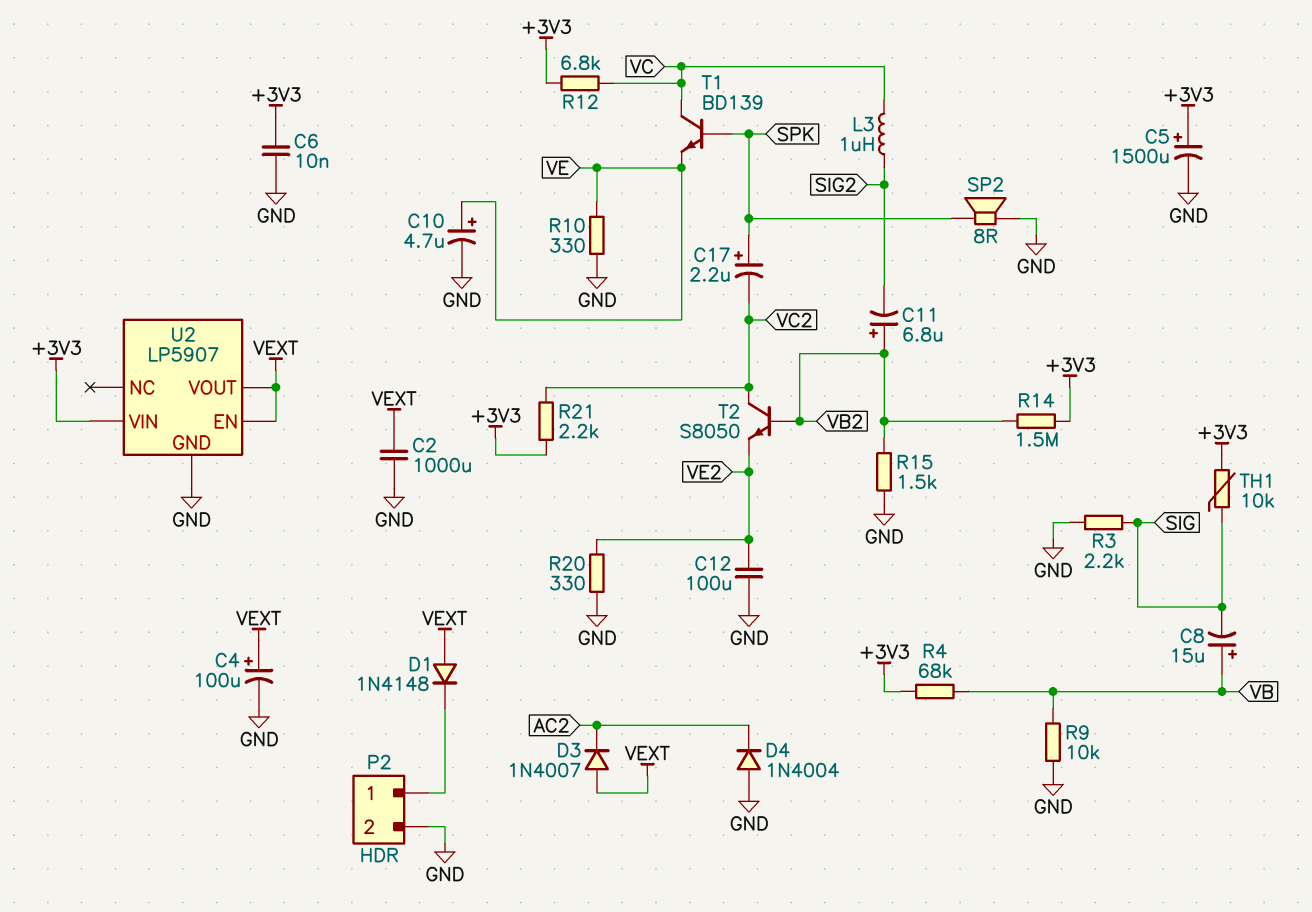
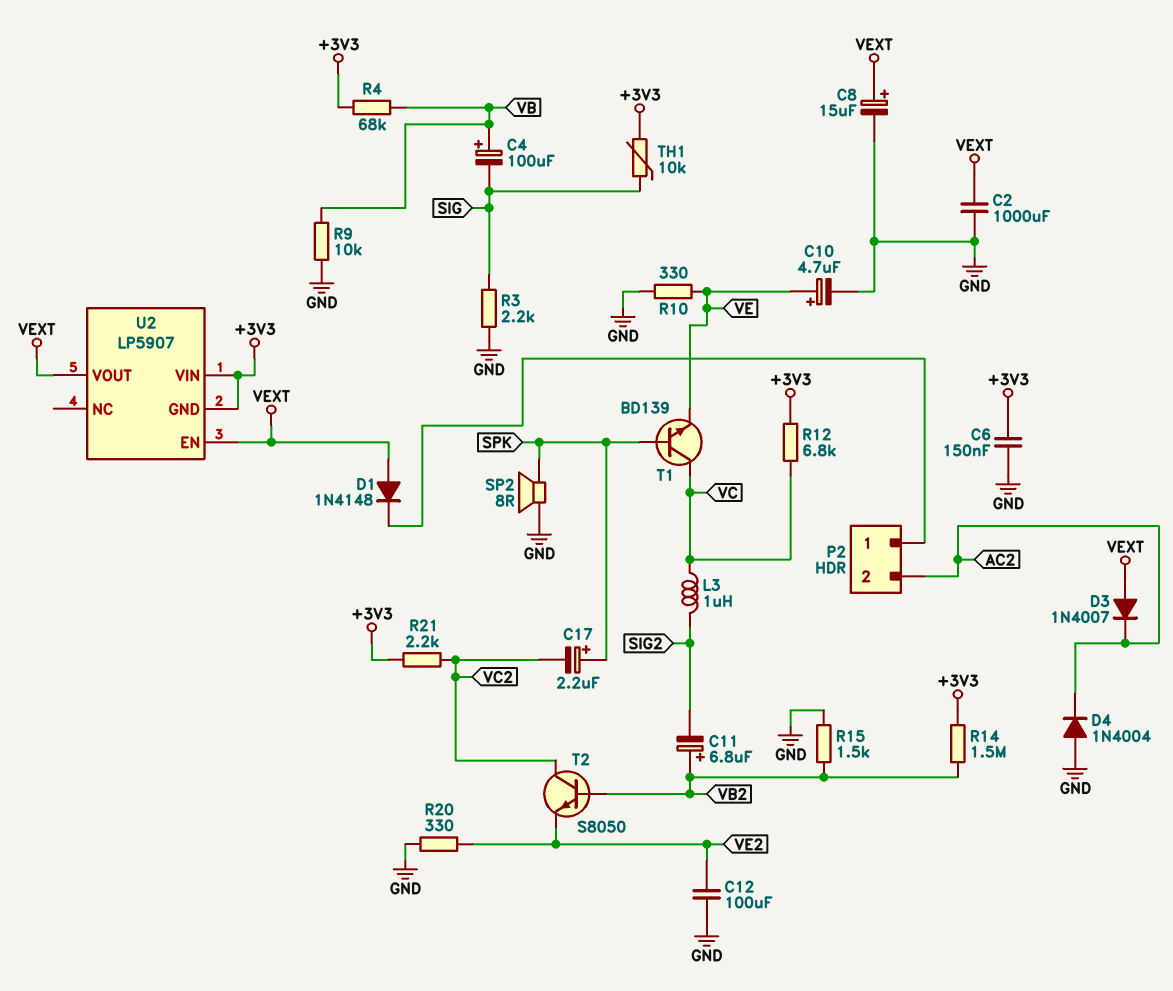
C4: 100uF (plus VEXT, minus GND) -> 100uF (plus VB, minus SIG)
C5: 1500uF (plus +3V3, minus GND) -> none
C6: 10nF (+3V3, GND) -> 150nF (+3V3, GND)
C8: 15uF (plus VB, minus SIG) -> 15uF (plus VEXT, minus GND)
P2 pin 2: GND -> AC2
U2 pin GND: GND -> +3V3

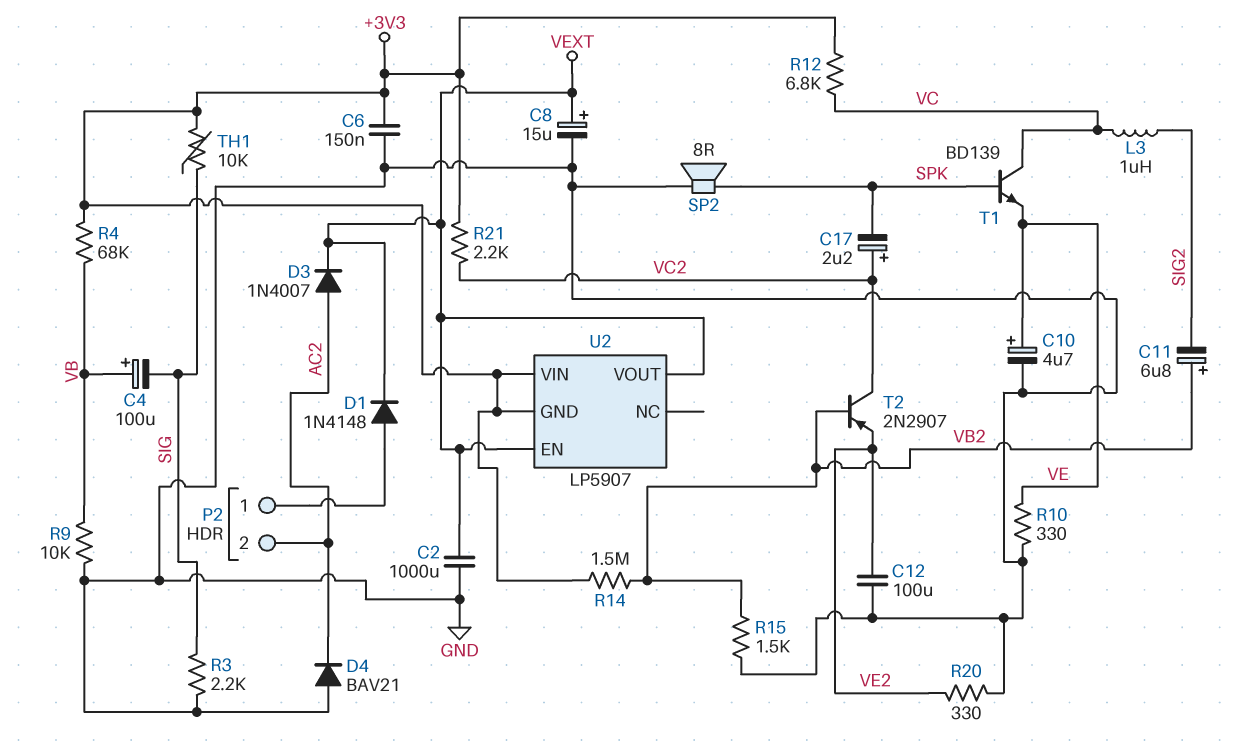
C17: 2.2uF (plus SPK, minus VC2) -> 2.2uF (plus VC2, minus SPK)
D1: diode 1N4148 (A VEXT, K P2/1) -> diode 1N4148 (A P2/1, K VEXT)
D3: diode 1N4007 (A VEXT, K AC2) -> diode 1N4007 (A AC2, K VEXT)
D4: diode 1N4004 (A GND, K AC2) -> diode BAV21 (A GND, K AC2)
T2: NPN S8050 (B VB2, C VC2, E VE2) -> PNP 2N2907 (B VB2, C VC2, E VE2)

